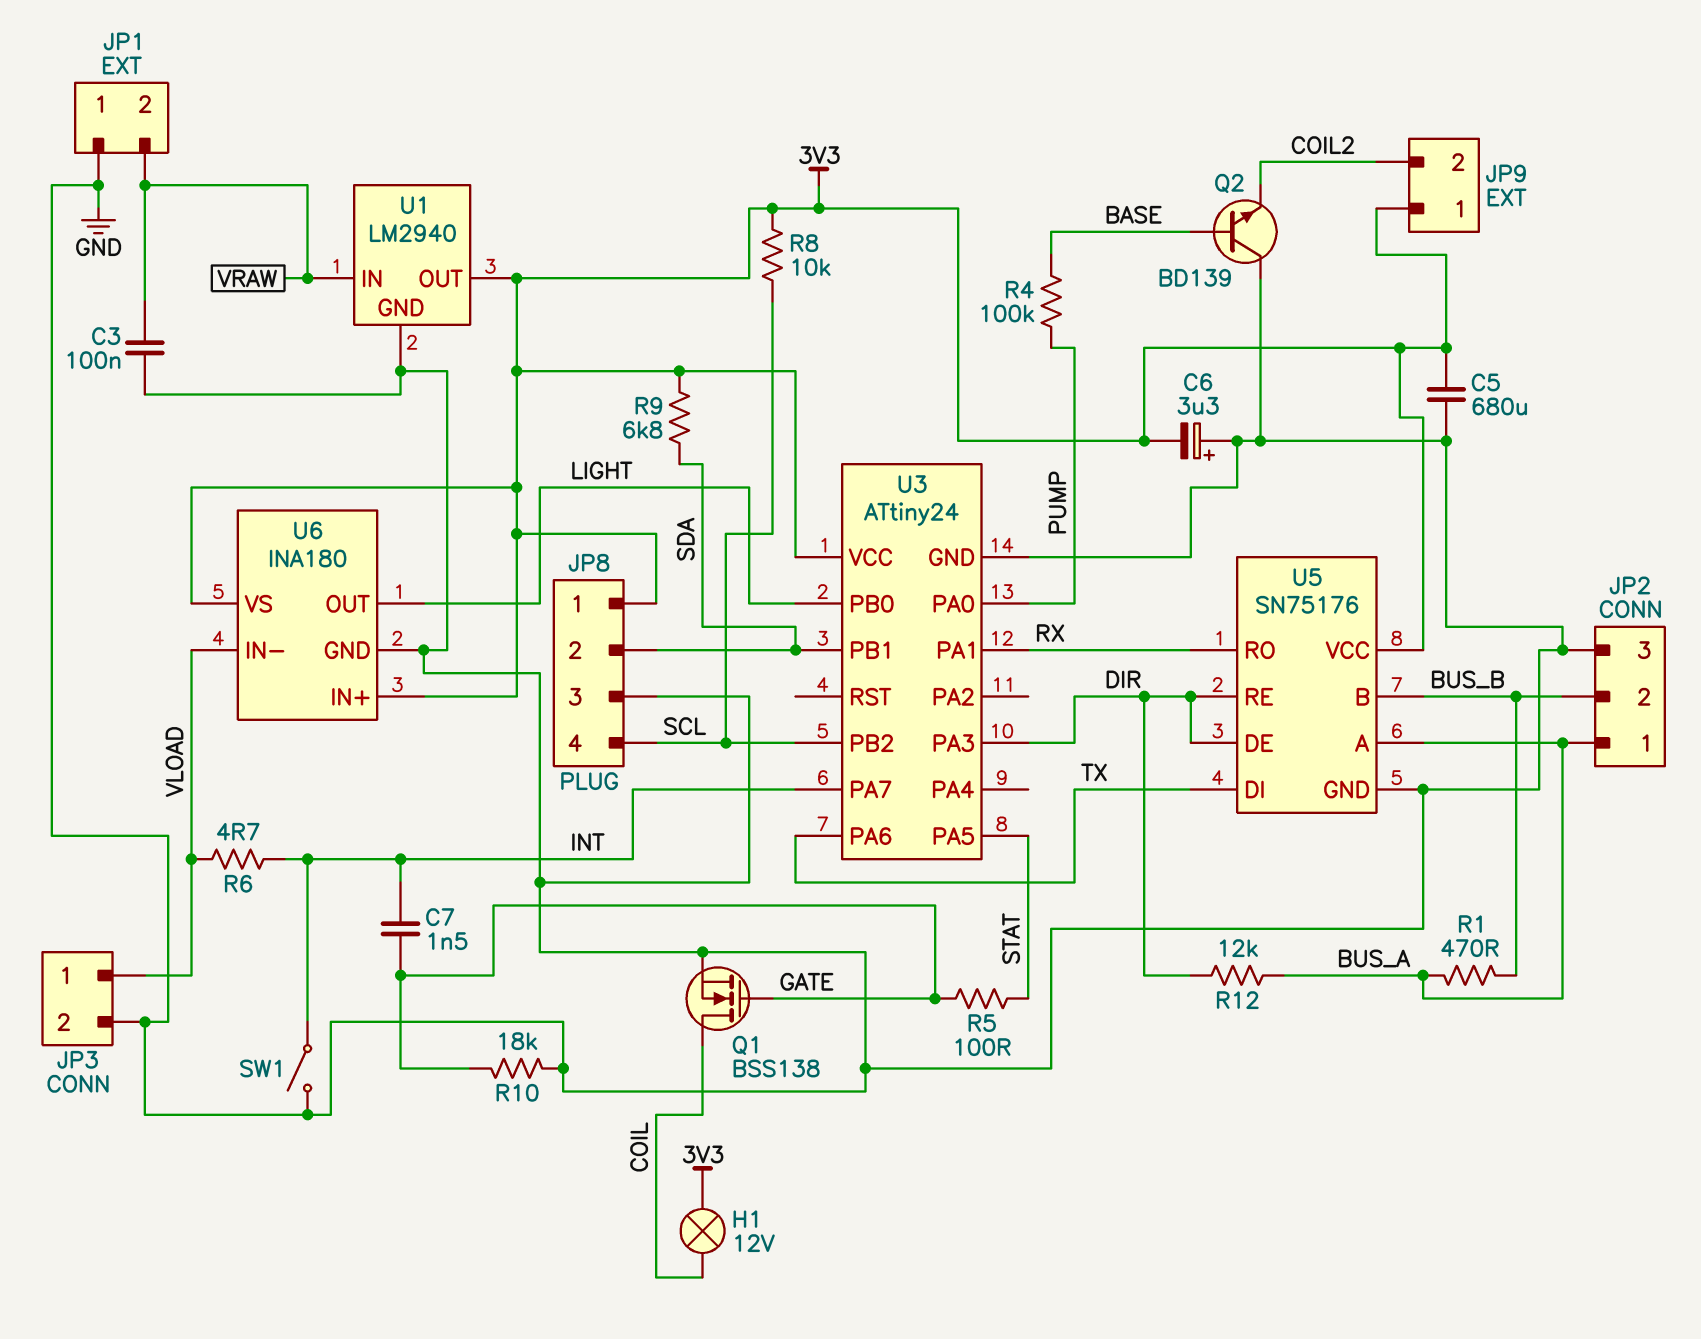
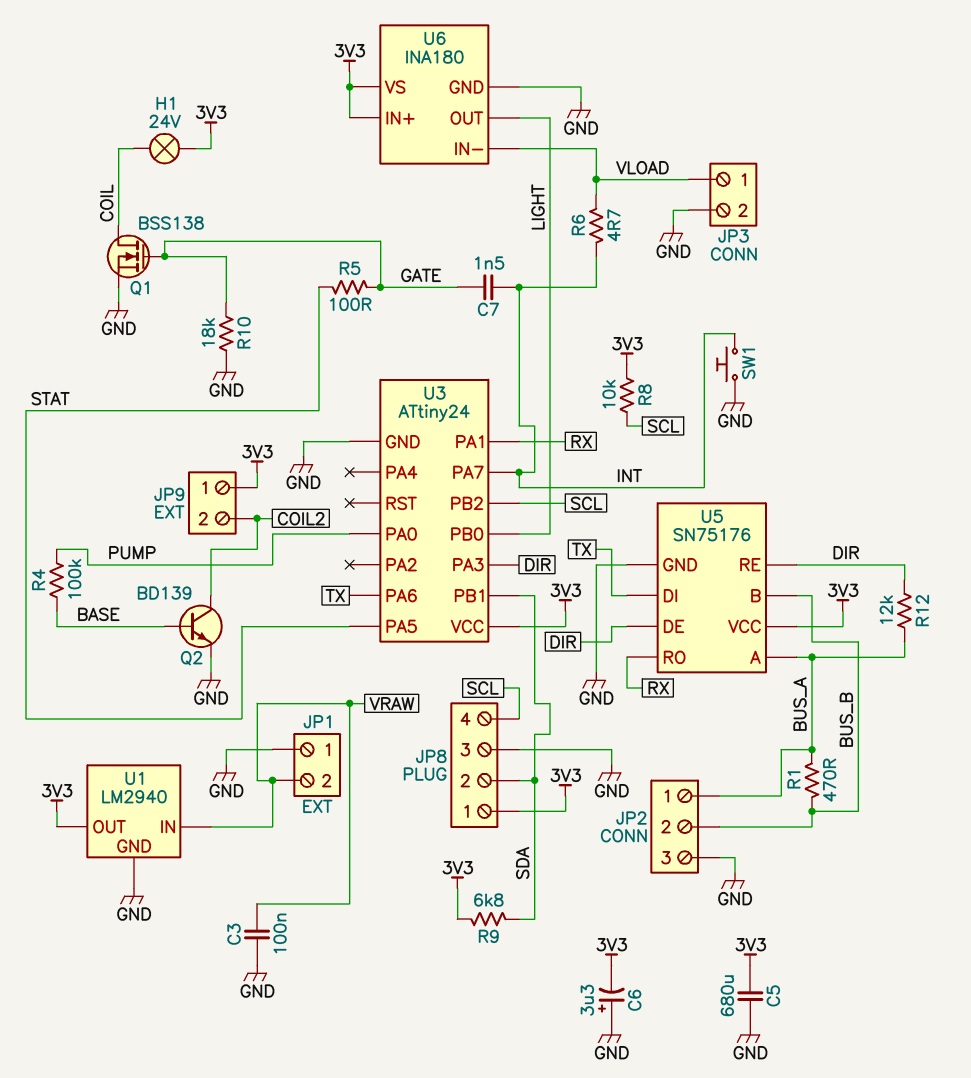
H1: lamp 12V (3V3, COIL) -> lamp 24V (3V3, COIL)
Q2: NPN BD139 (B BASE, C GND, E COIL2) -> NPN BD139 (B BASE, C COIL2, E GND)
SW1: switch (GND, INT) -> button (GND, INT)

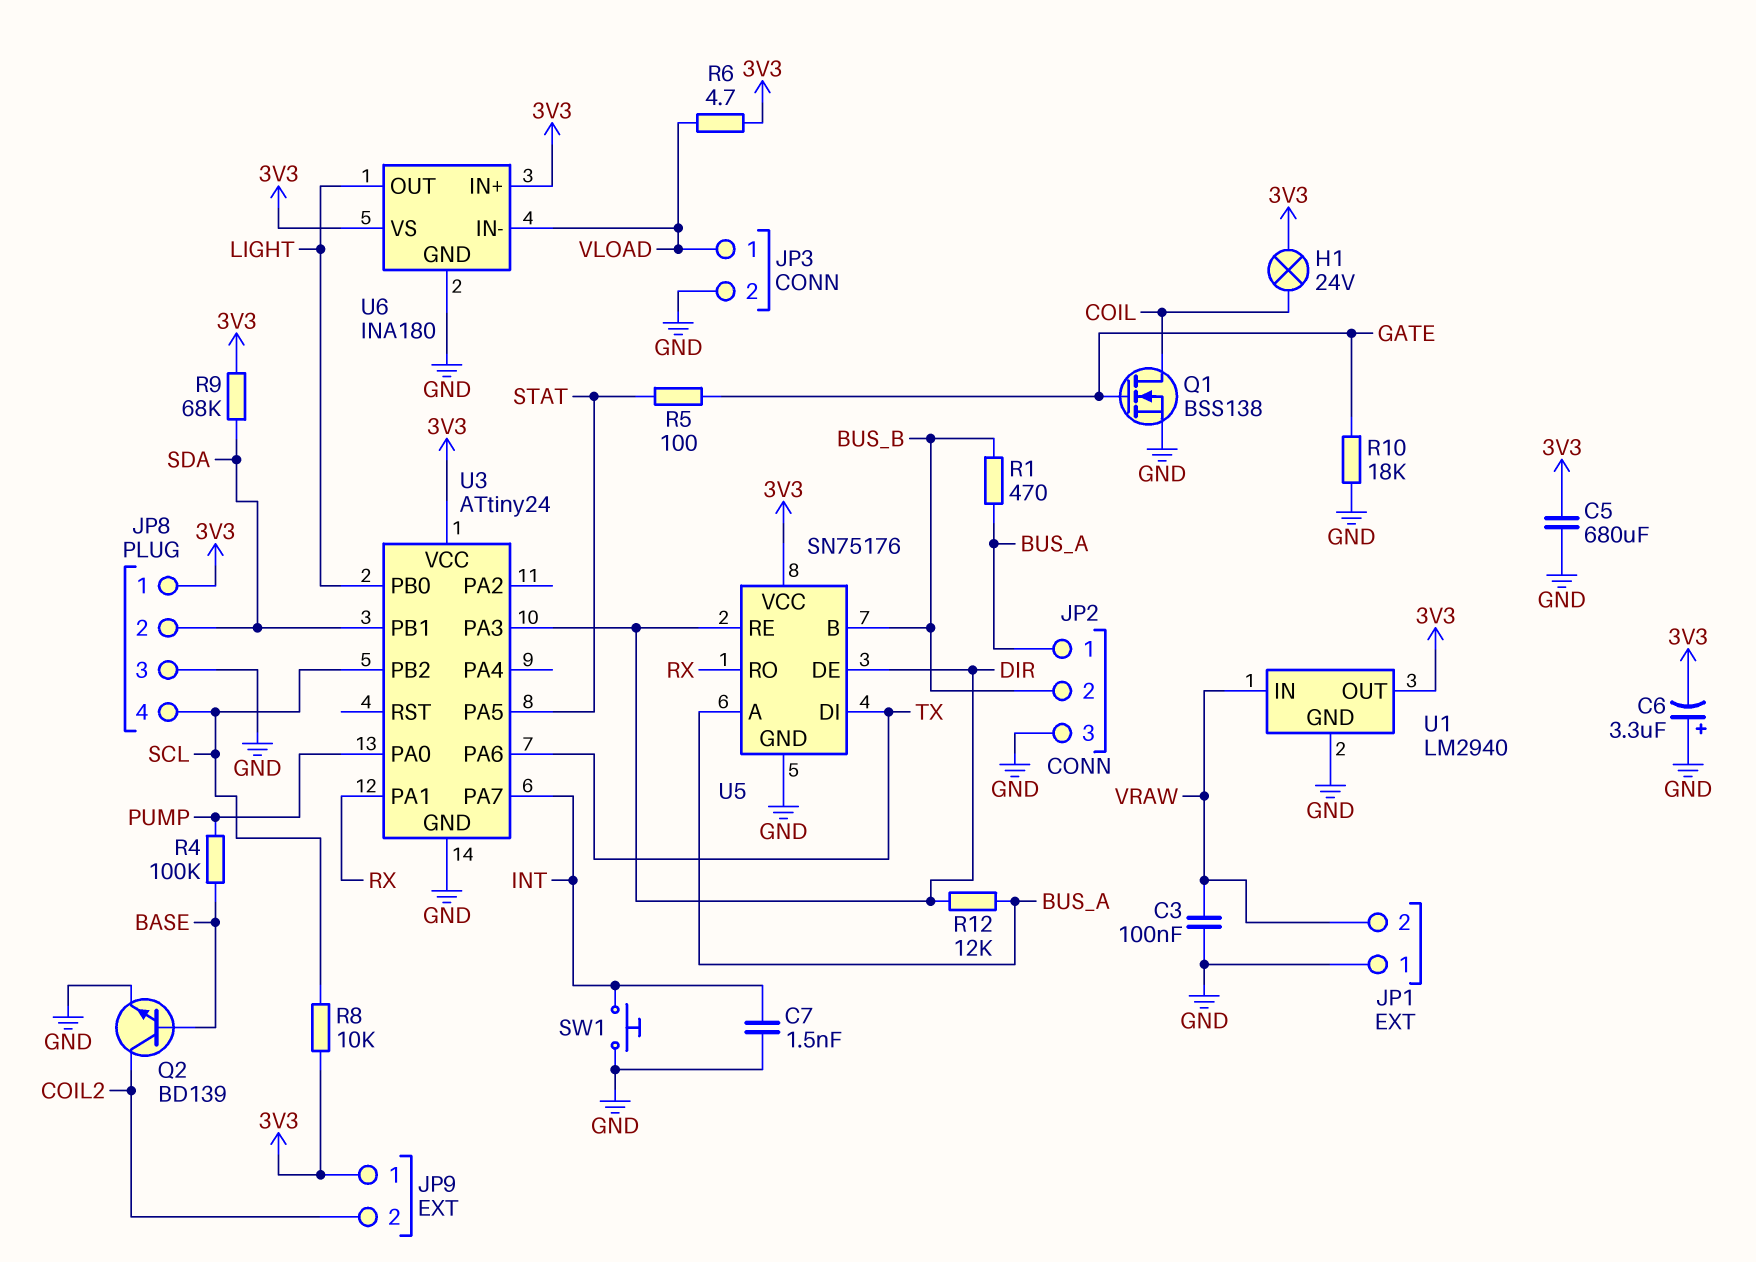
C7: 1.5nF (GATE, INT) -> 1.5nF (GND, INT)
R6: 4.7 (INT, VLOAD) -> 4.7 (3V3, VLOAD)
R9: 6.8k (3V3, SDA) -> 68k (3V3, SDA)

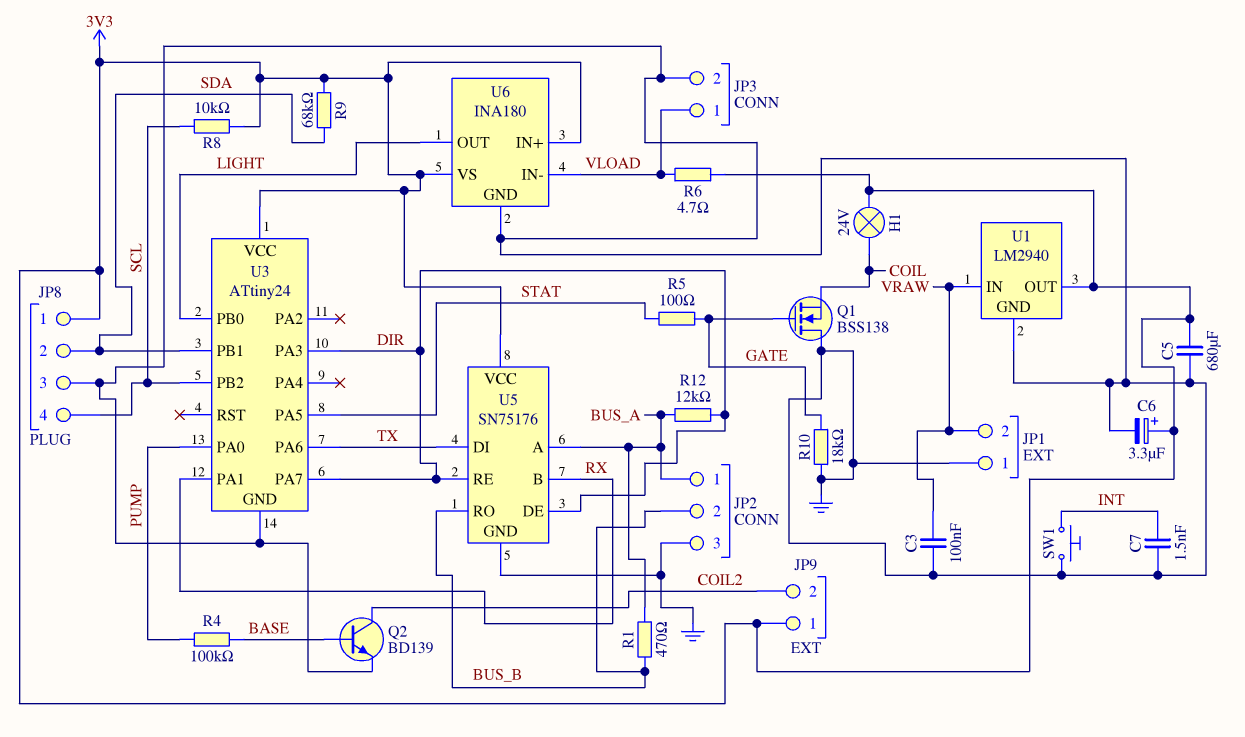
C6: 3.3uF (plus GND, minus 3V3) -> 3.3uF (plus 3V3, minus GND)
Q1: NMOS BSS138 (G GATE, D COIL, S GND) -> NMOS BSS138 (G GATE, D GND, S COIL)
U3 pin PA7: INT -> DIR
U5 pin B: BUS_B -> RX
U5 pin RO: RX -> BUS_B

